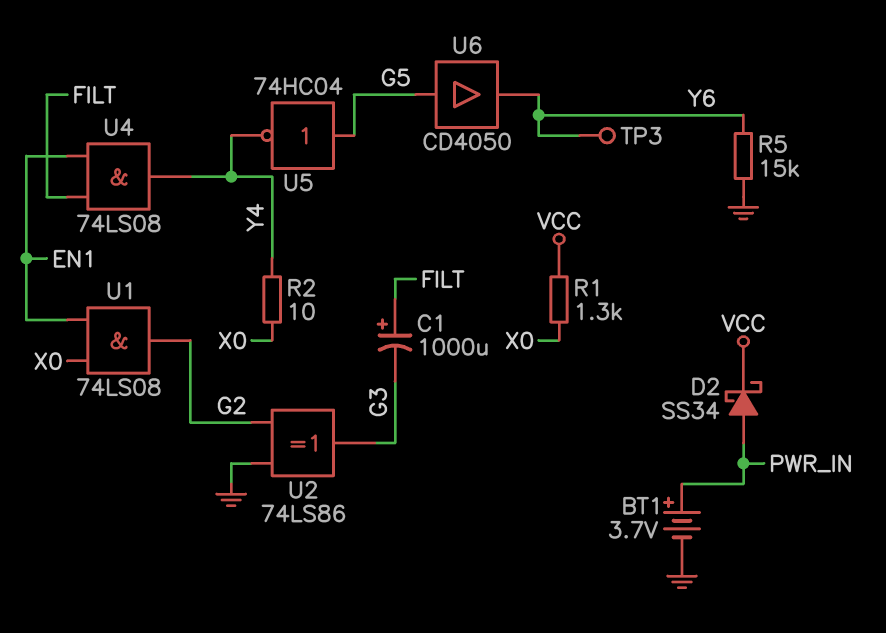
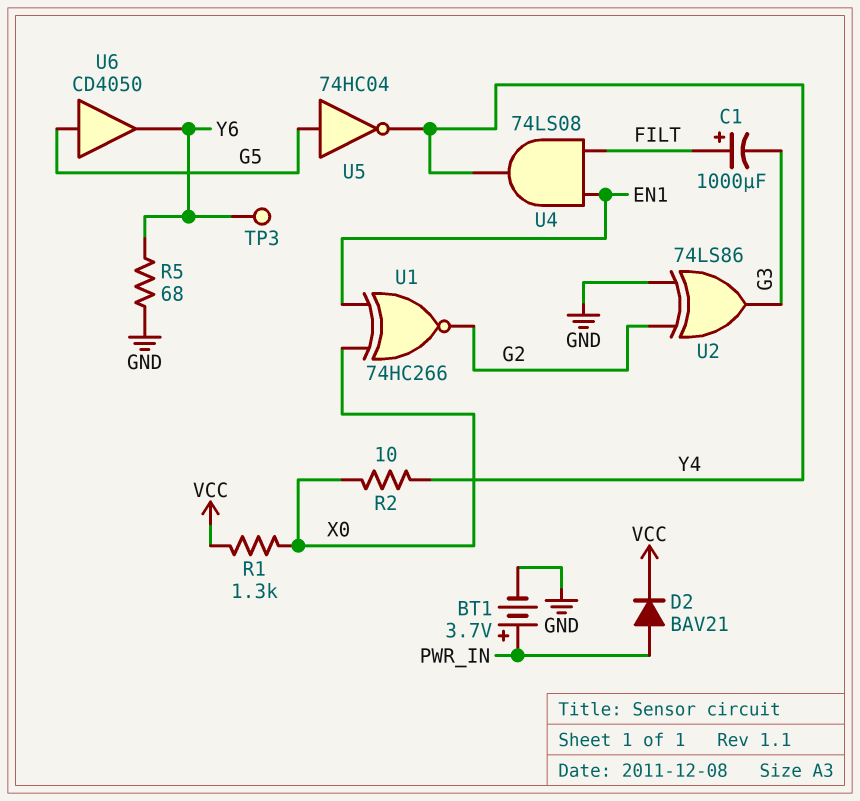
D2: schottky SS34 (A PWR_IN, K VCC) -> diode BAV21 (A PWR_IN, K VCC)
R5: 15k (GND, Y6) -> 68 (GND, Y6)
U1: AND 74LS08 (in EN1, in X0, out G2) -> XNOR 74HC266 (in EN1, in X0, out G2)

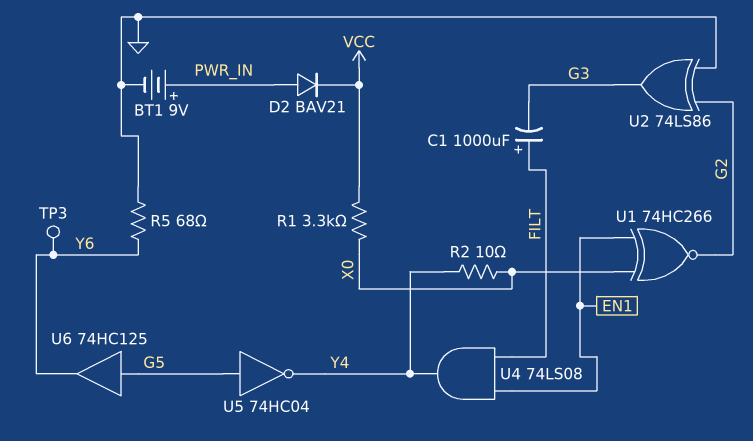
BT1: 3.7V (plus PWR_IN, minus GND) -> 9V (plus PWR_IN, minus GND)
R1: 1.3k (VCC, X0) -> 3.3k (VCC, X0)
U6: buffer CD4050 (in G5, out Y6) -> buffer 74HC125 (in G5, out Y6)

